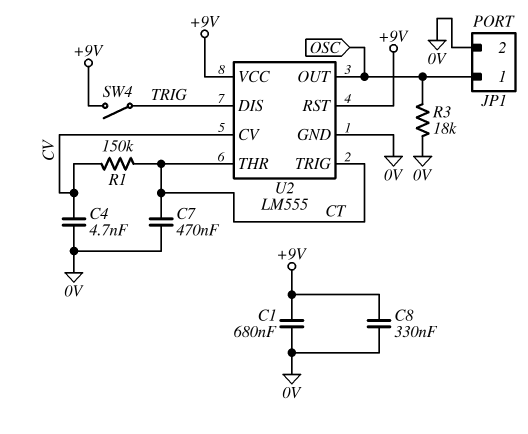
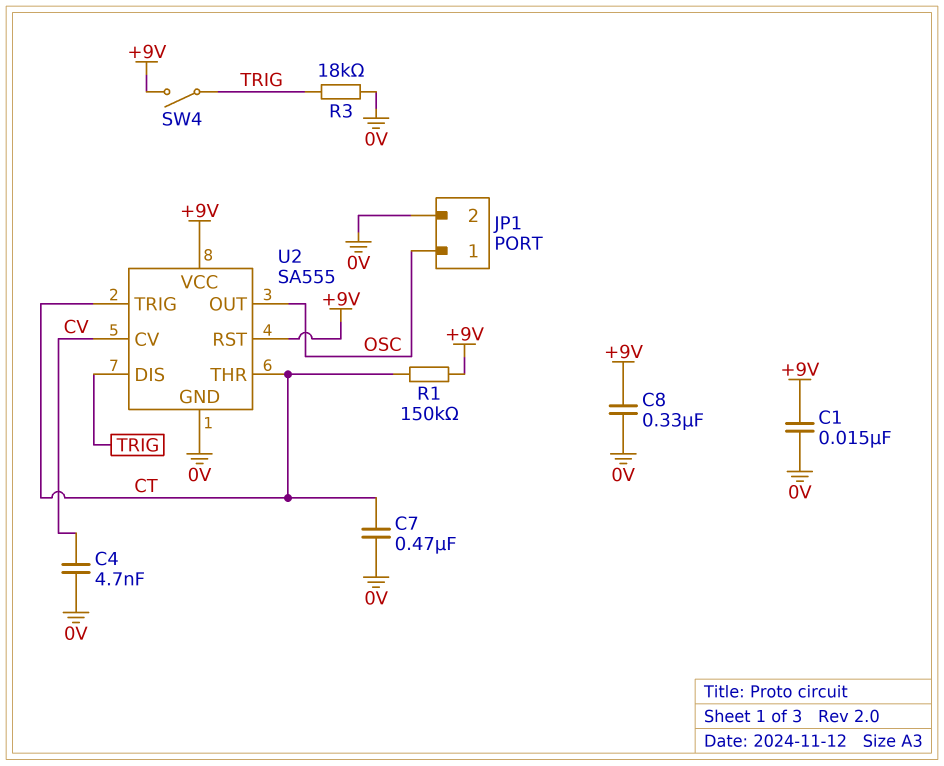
C1: 680nF (+9V, 0V) -> 15nF (+9V, 0V)
R1: 150k (CT, CV) -> 150k (+9V, CT)
R3: 18k (0V, OSC) -> 18k (0V, TRIG)
U2: LM555 -> SA555

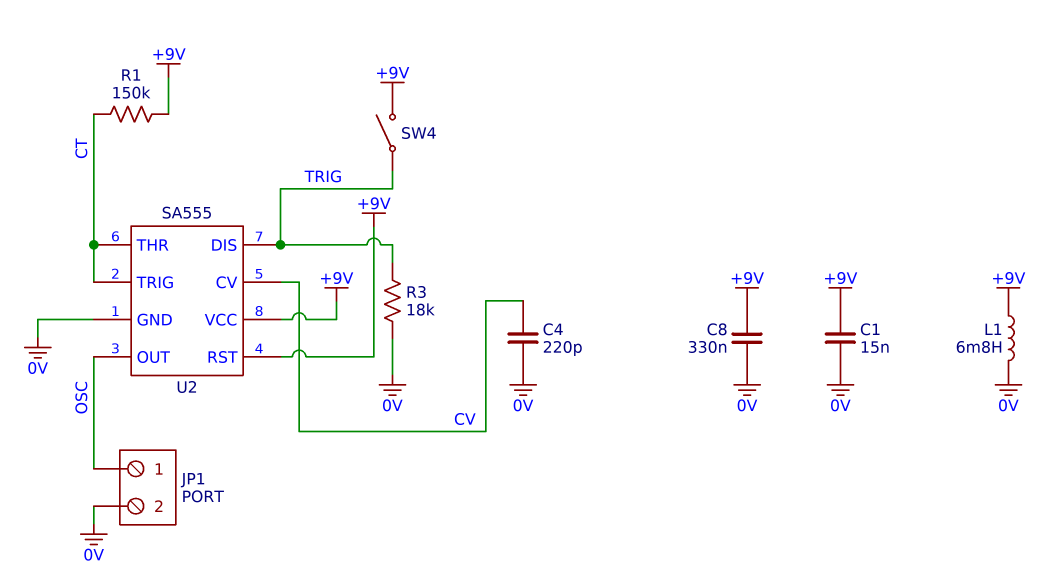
C4: 4.7nF (0V, CV) -> 220pF (0V, CV)
C7: 470nF (0V, CT) -> none
L1: none -> 6.8mH (+9V, 0V)

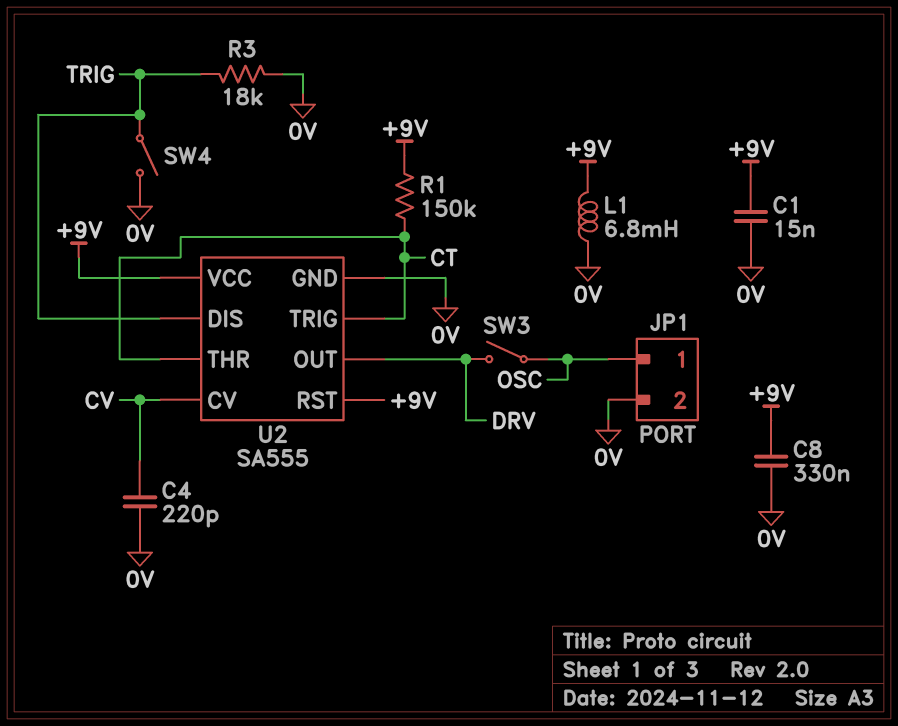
SW3: none -> switch (DRV, OSC)
SW4: switch (+9V, TRIG) -> switch (0V, TRIG)
U2 pin OUT: OSC -> DRV

